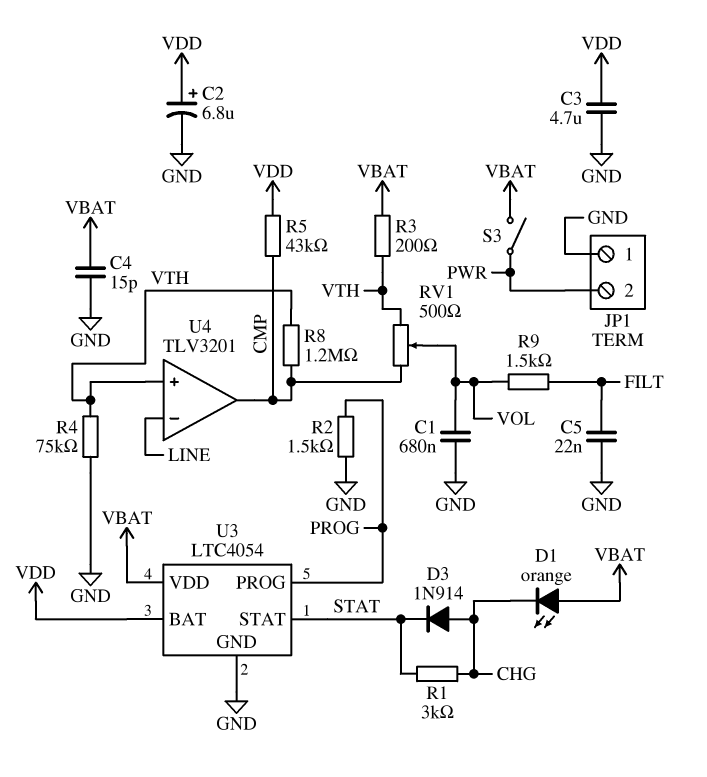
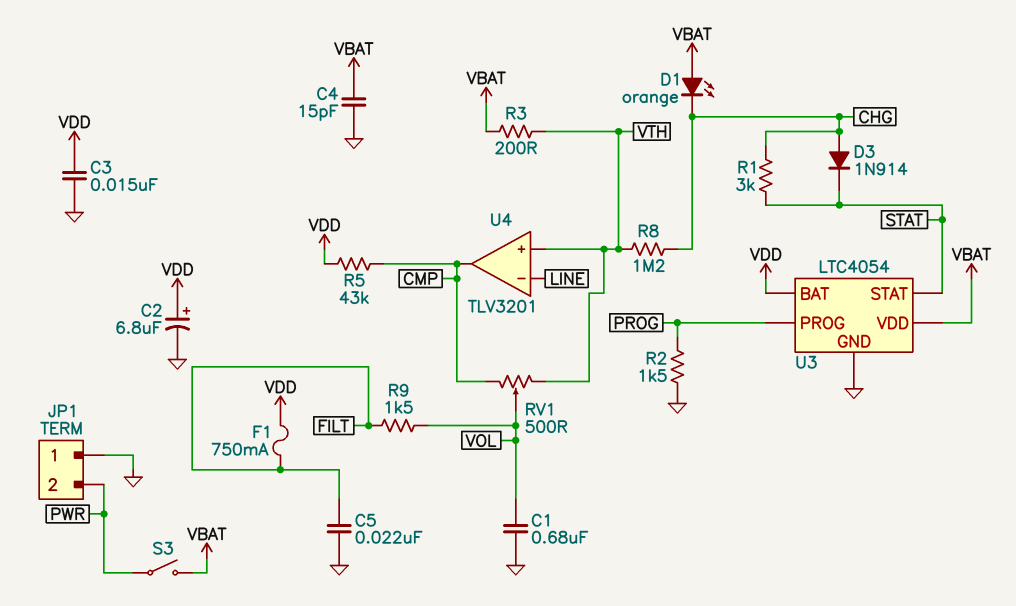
C3: 4.7uF (GND, VDD) -> 15nF (GND, VDD)
F1: none -> 750mA (FILT, VDD)
R4: 75k (GND, VTH) -> none
R8: 1.2M (CMP, VTH) -> 1.2M (CHG, VTH)

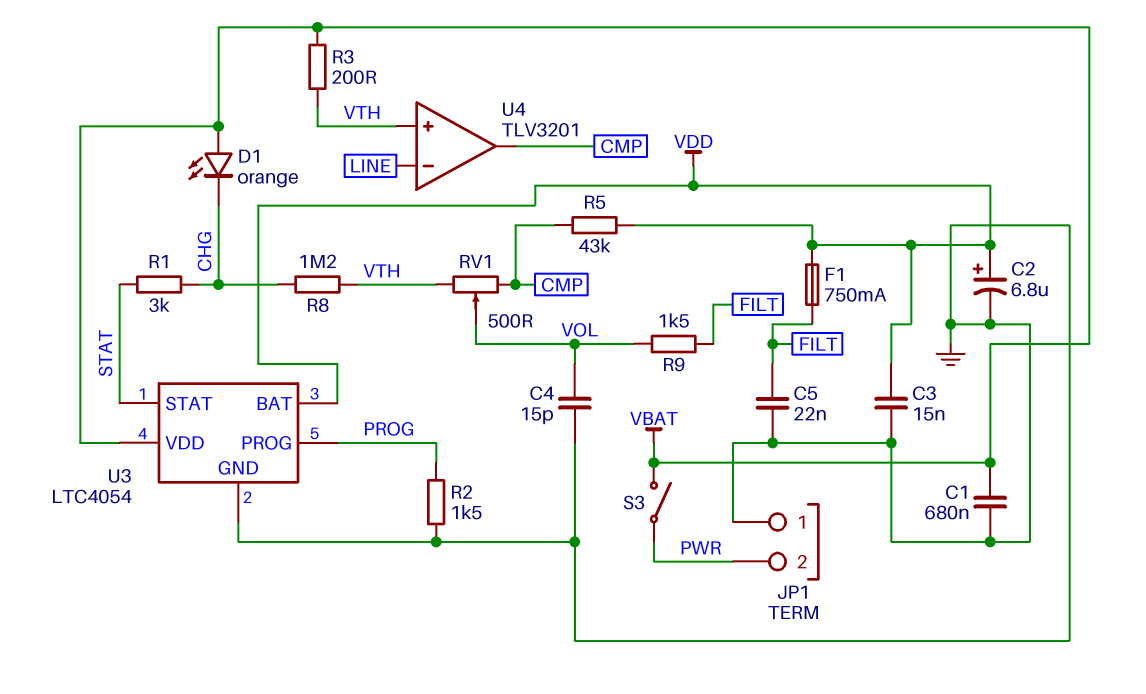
C1: 680nF (GND, VOL) -> 680nF (GND, VBAT)
C4: 15pF (GND, VBAT) -> 15pF (GND, VOL)
D3: diode 1N914 (A CHG, K STAT) -> none

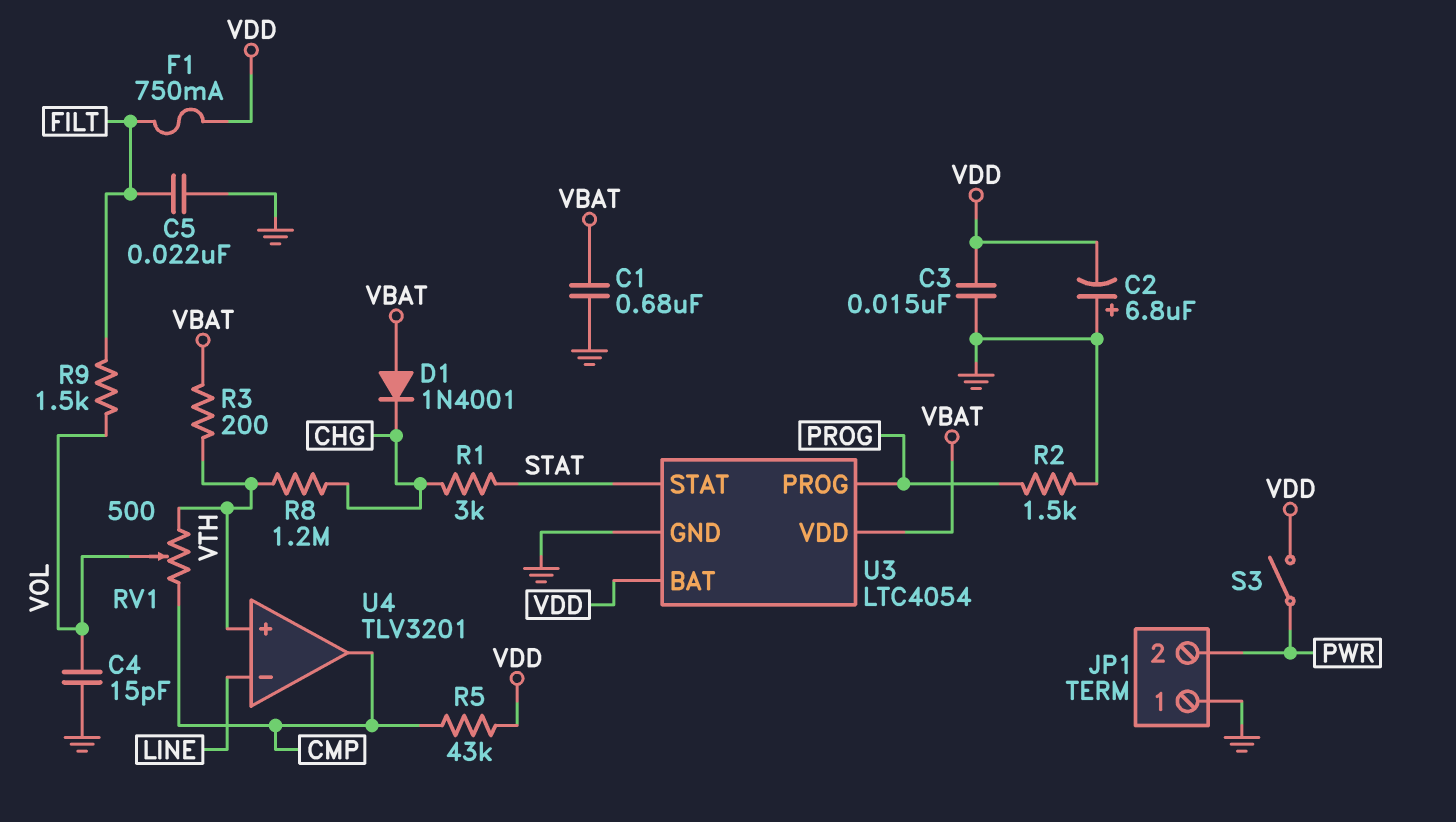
C2: 6.8uF (plus VDD, minus GND) -> 6.8uF (plus GND, minus VDD)
D1: LED orange (A VBAT, K CHG) -> diode 1N4001 (A VBAT, K CHG)
S3: switch (PWR, VBAT) -> switch (PWR, VDD)

